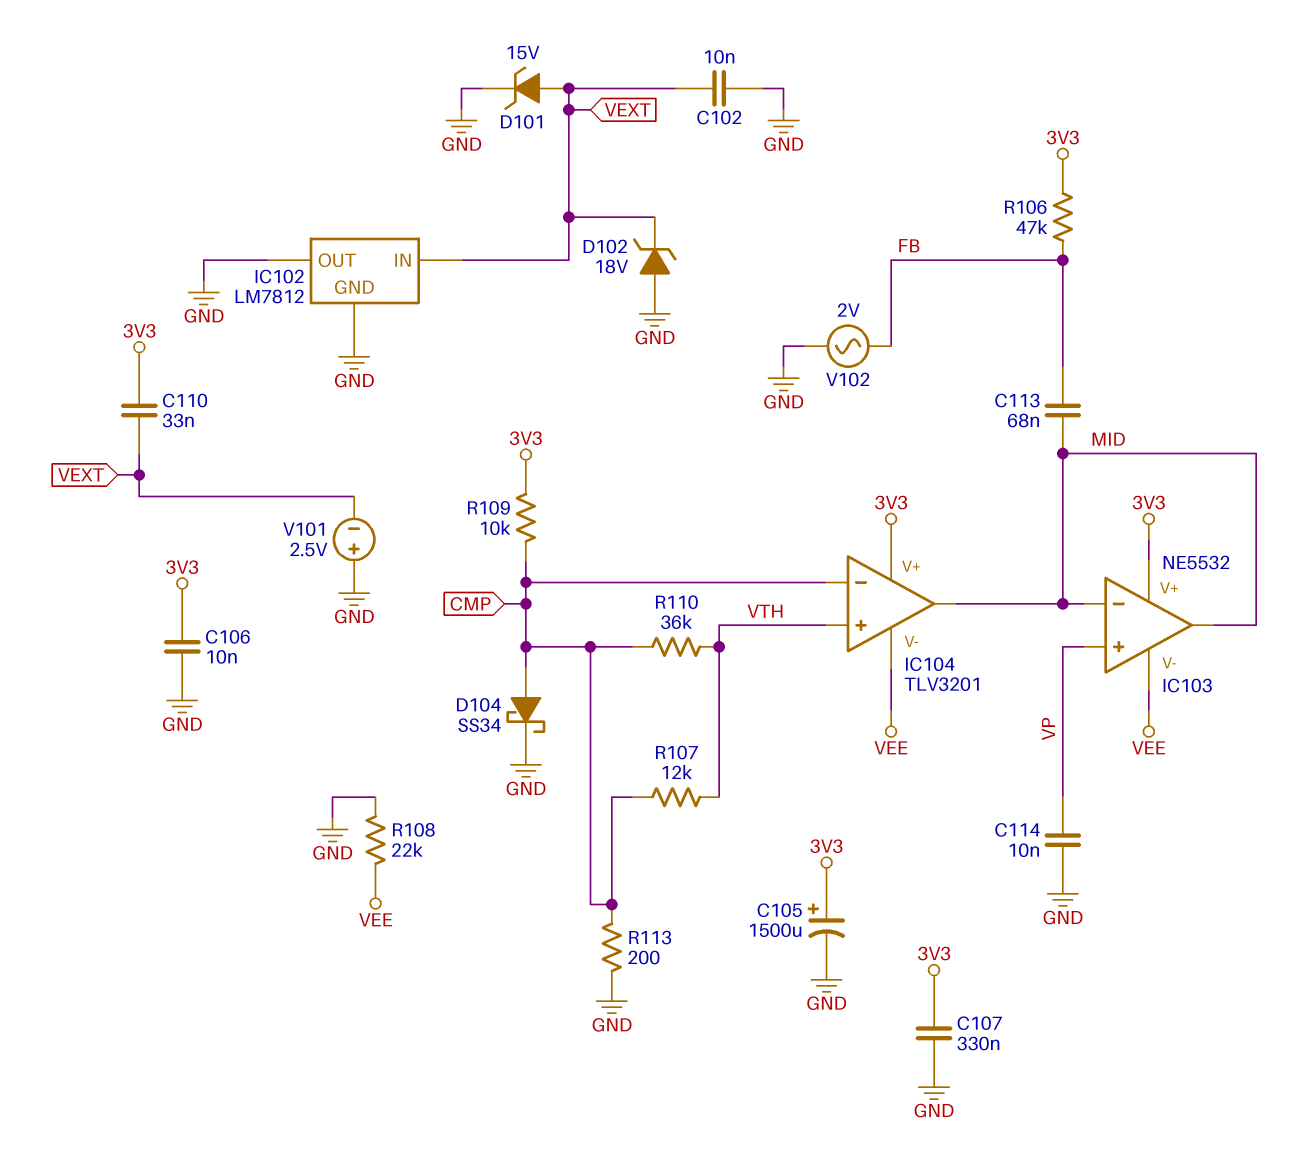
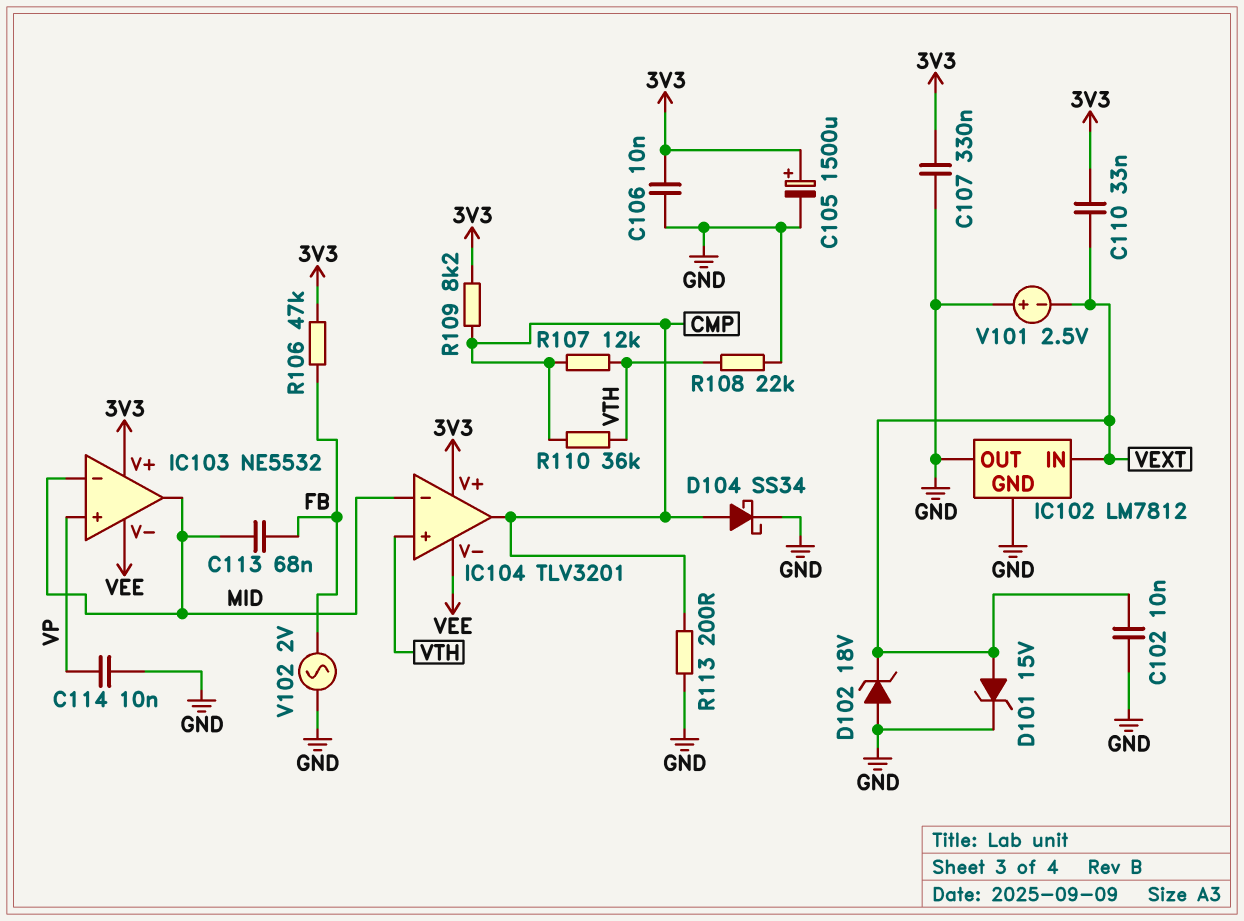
IC104 pin in-: CMP -> MID
IC104 pin out: MID -> CMP
R108: 22k (GND, VEE) -> 22k (GND, VTH)
R109: 10k (3V3, CMP) -> 8.2k (3V3, CMP)

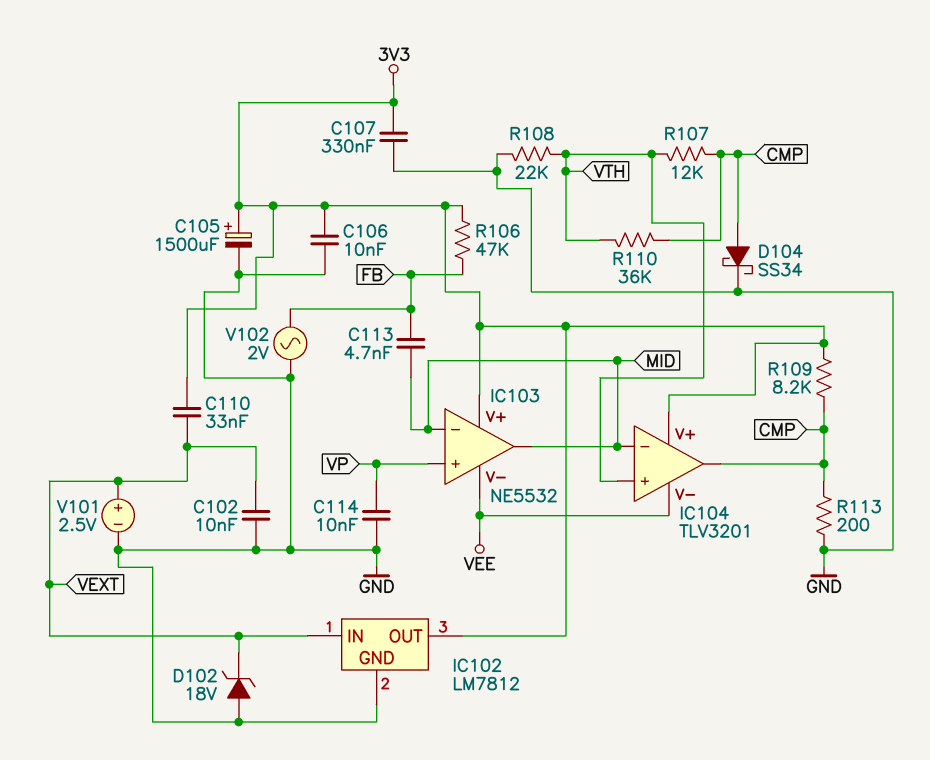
C113: 68nF (FB, MID) -> 4.7nF (FB, MID)
D101: zener 15V (A VEXT, K GND) -> none
IC102 pin OUT: GND -> 3V3
V101: 2.5V (plus GND, minus VEXT) -> 2.5V (plus VEXT, minus GND)

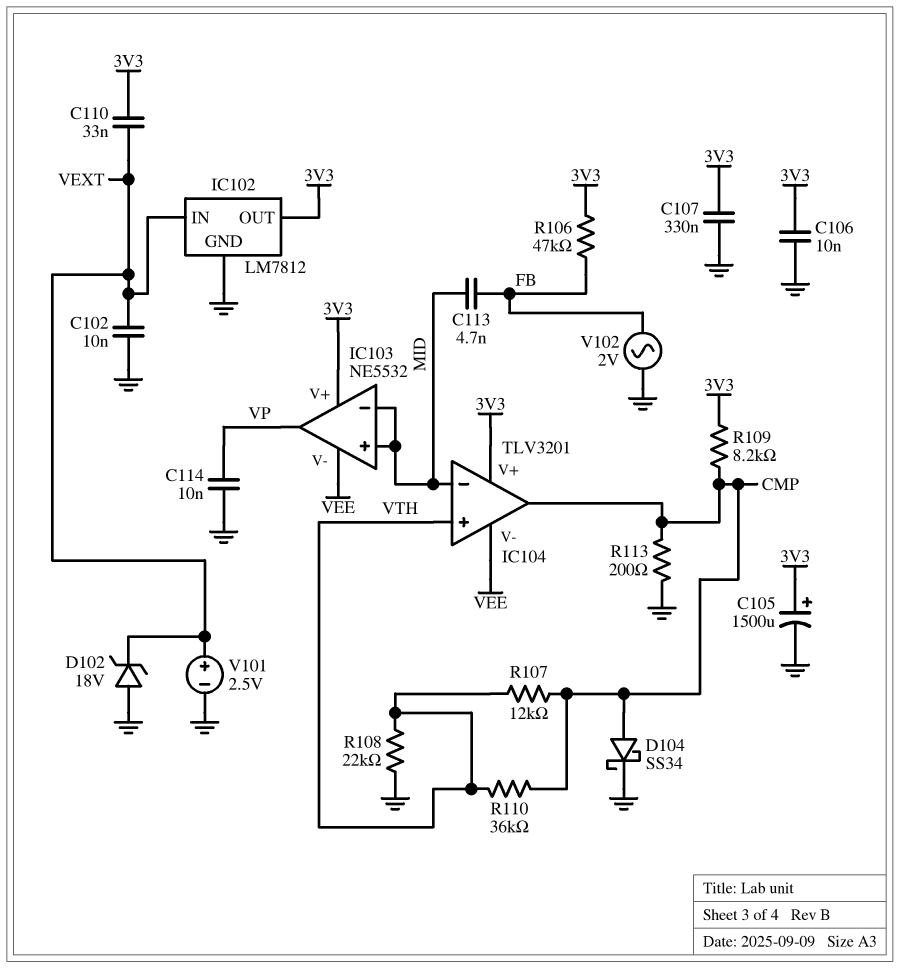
IC103 pin in+: VP -> MID
IC103 pin out: MID -> VP

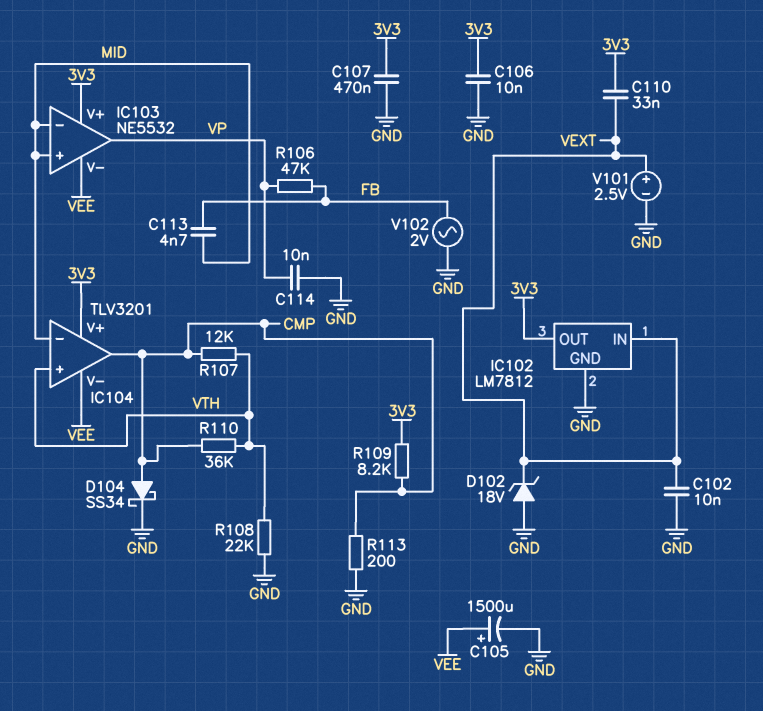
C105: 1500uF (plus 3V3, minus GND) -> 1500uF (plus VEE, minus GND)
C107: 330nF (3V3, GND) -> 470nF (3V3, GND)
R106: 47k (3V3, FB) -> 47k (FB, VP)

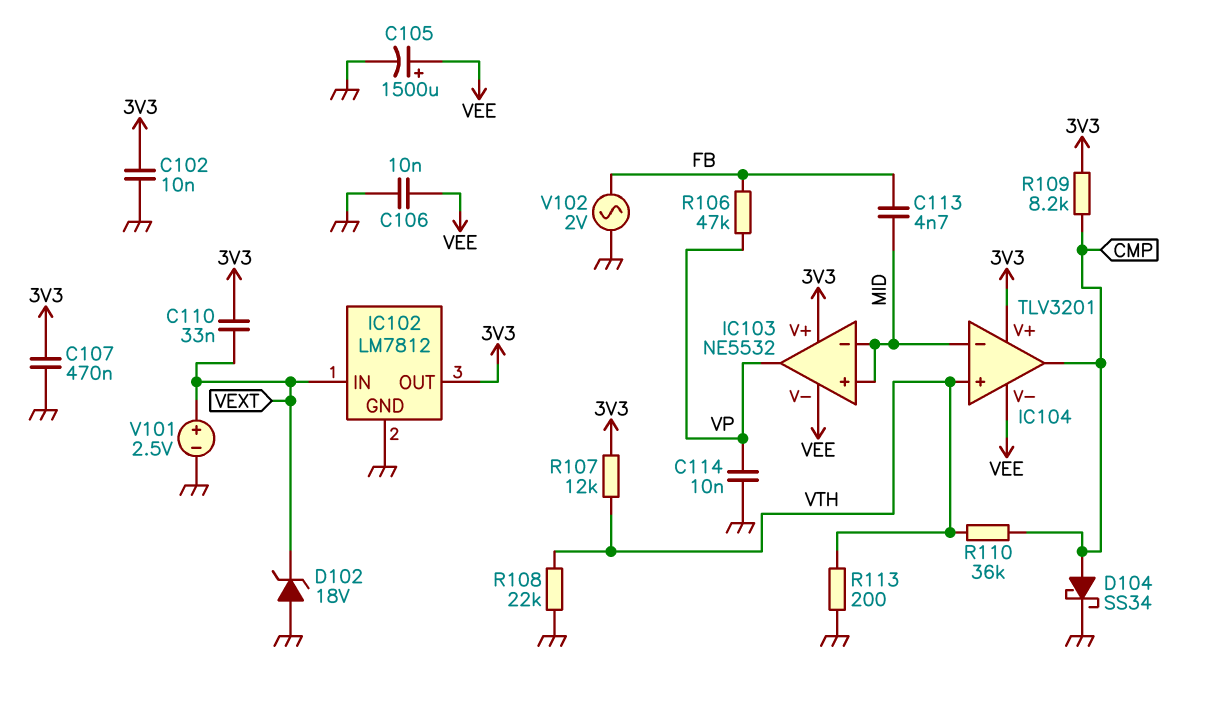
C102: 10nF (GND, VEXT) -> 10nF (3V3, GND)
C106: 10nF (3V3, GND) -> 10nF (GND, VEE)
R107: 12k (CMP, VTH) -> 12k (3V3, VTH)
R113: 200 (CMP, GND) -> 200 (GND, VTH)

